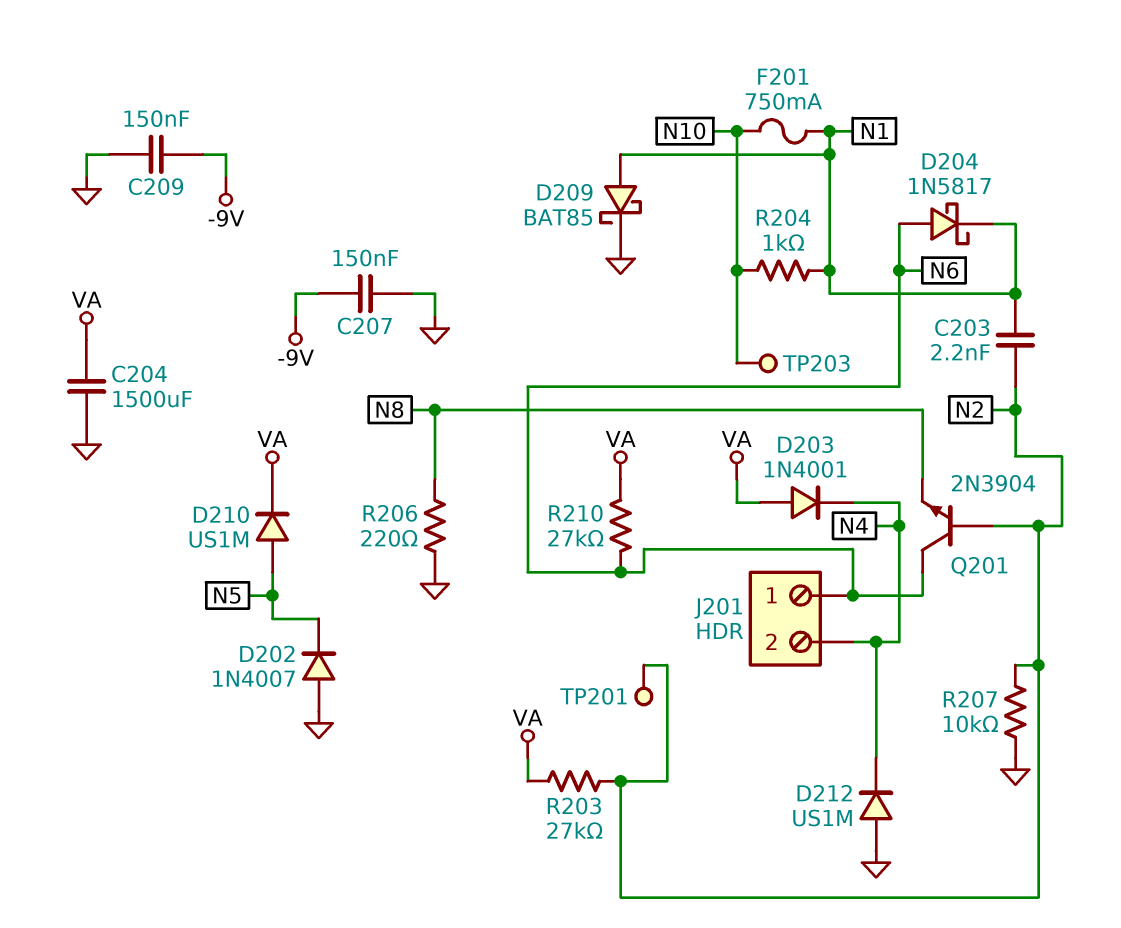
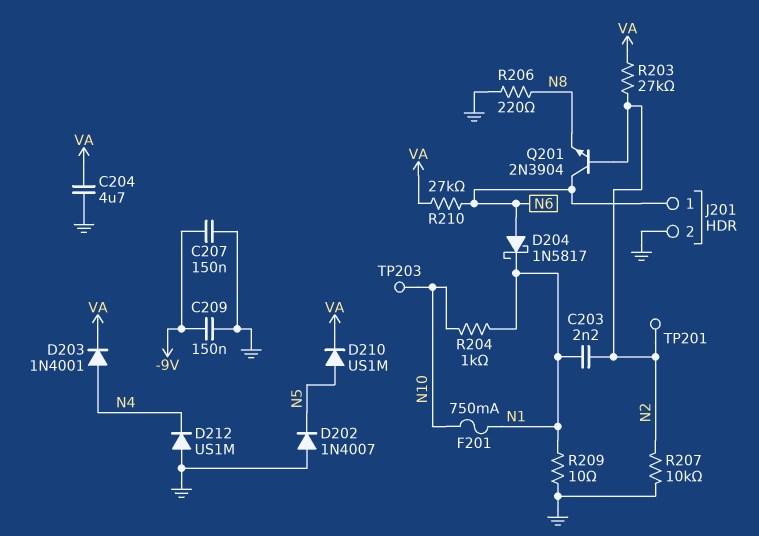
C204: 1500uF (GND, VA) -> 4.7uF (GND, VA)
D203: diode 1N4001 (A VA, K N4) -> diode 1N4001 (A N4, K VA)
D209: schottky BAT85 (A N1, K GND) -> none
J201 pin 2: N4 -> GND
R209: none -> 10 (GND, N1)

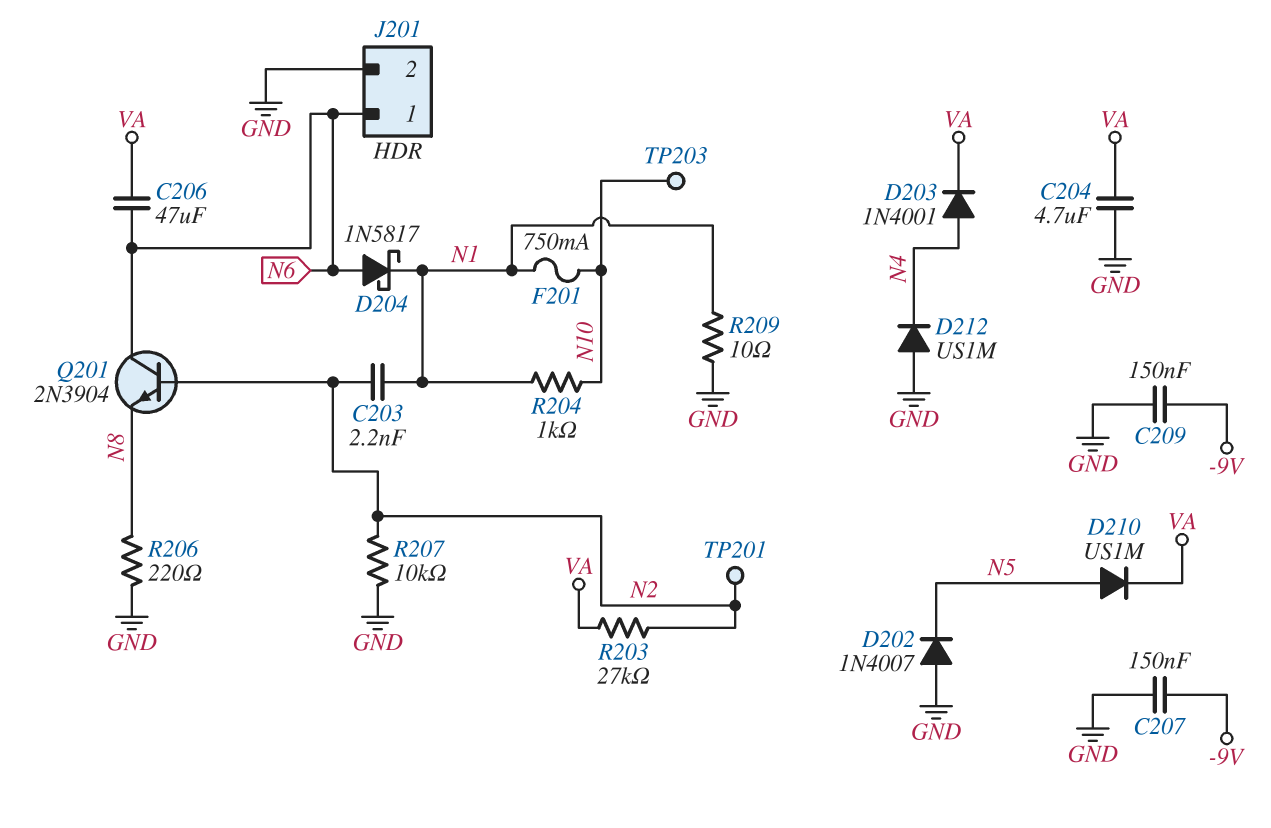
C206: none -> 47uF (N6, VA)
R210: 27k (N6, VA) -> none

